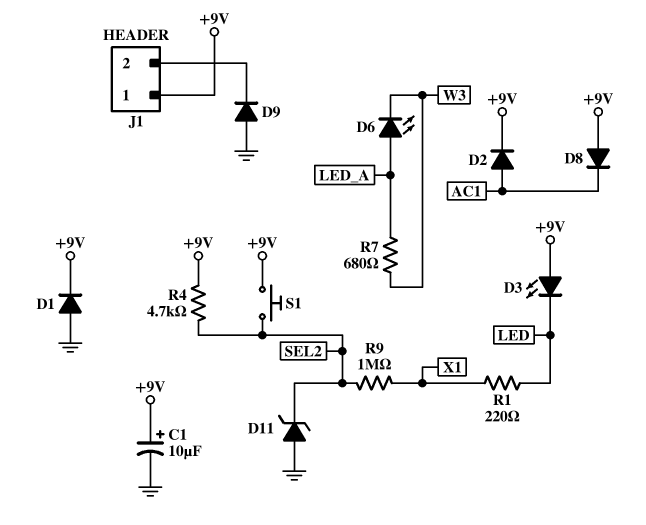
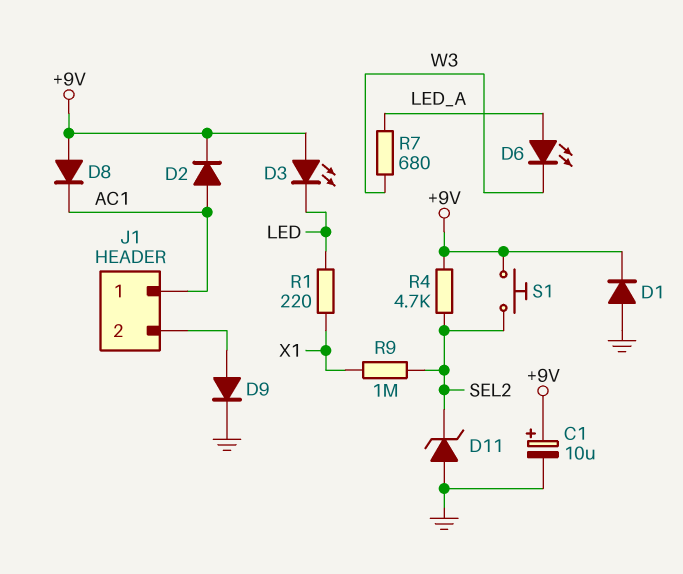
D9: diode (A GND, K J1/2) -> diode (A J1/2, K GND)
J1 pin 1: +9V -> AC1

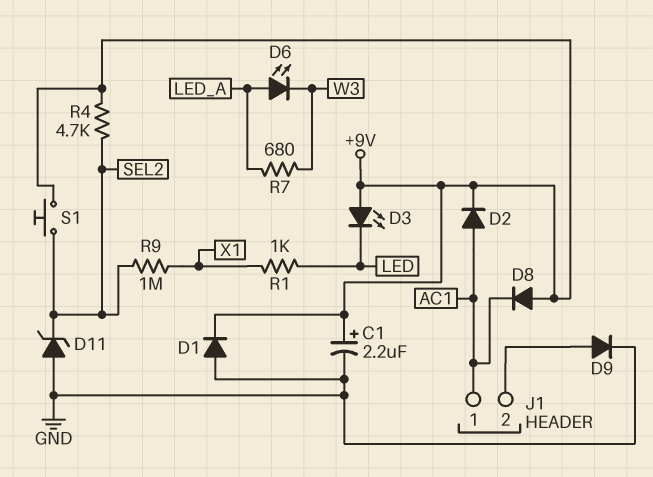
C1: 10uF (plus +9V, minus GND) -> 2.2uF (plus +9V, minus GND)
R1: 220 (LED, X1) -> 1k (LED, X1)

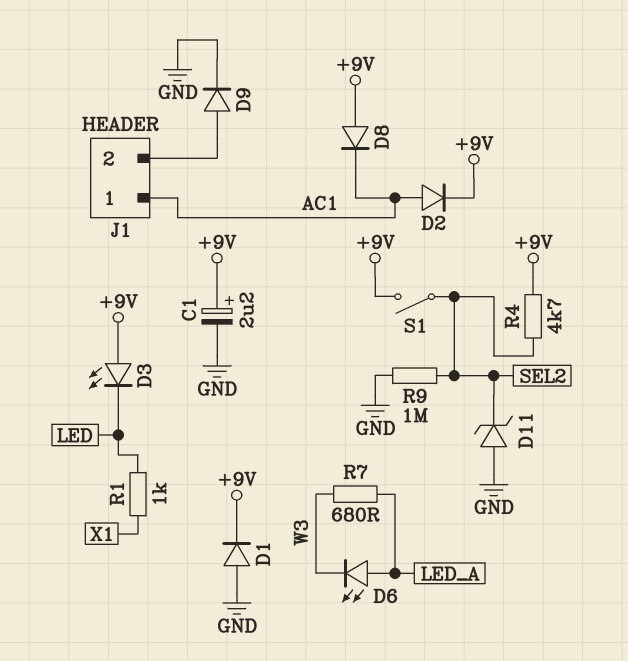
R9: 1M (SEL2, X1) -> 1M (GND, SEL2)
S1: button (+9V, SEL2) -> switch (+9V, SEL2)

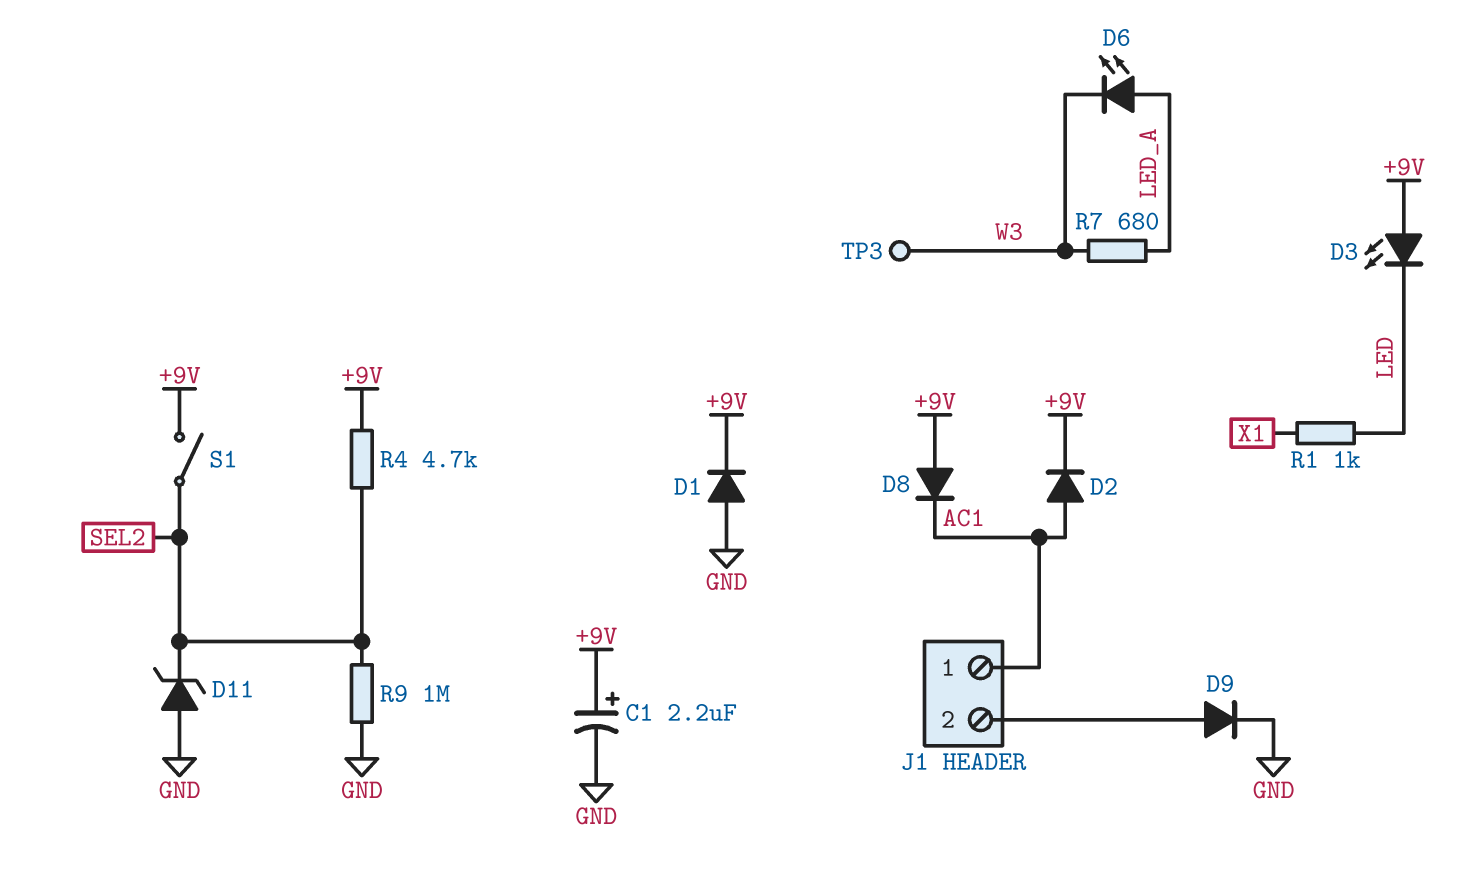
TP3: none -> test point (W3)

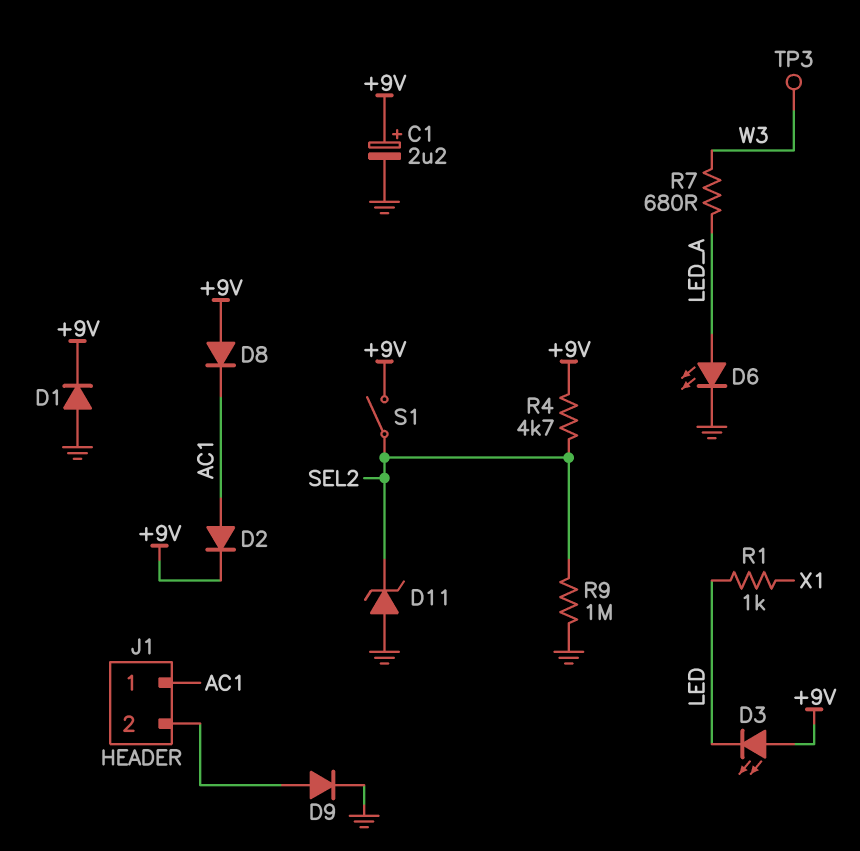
D6: LED (A LED_A, K W3) -> LED (A LED_A, K GND)

